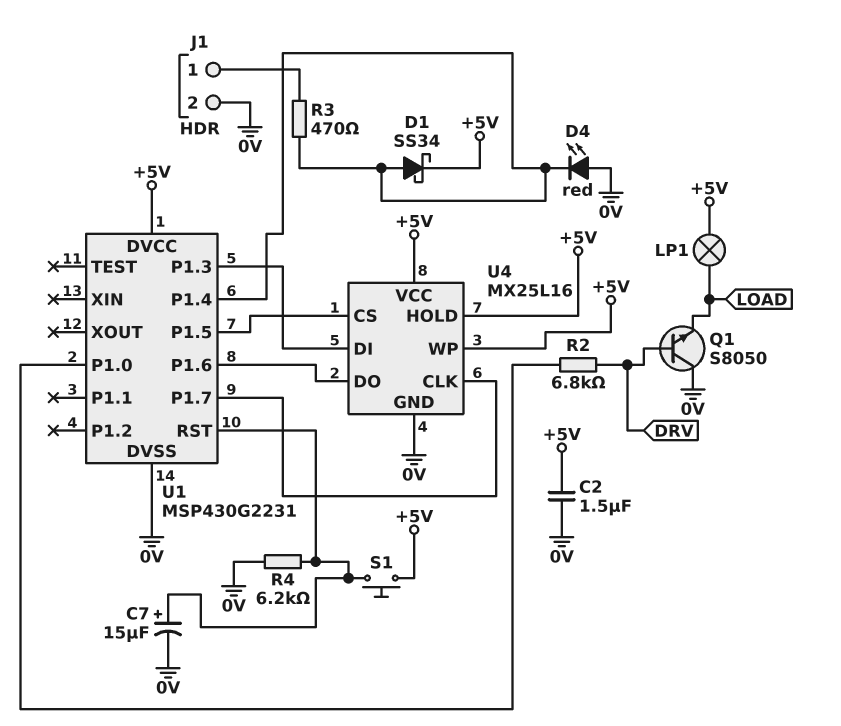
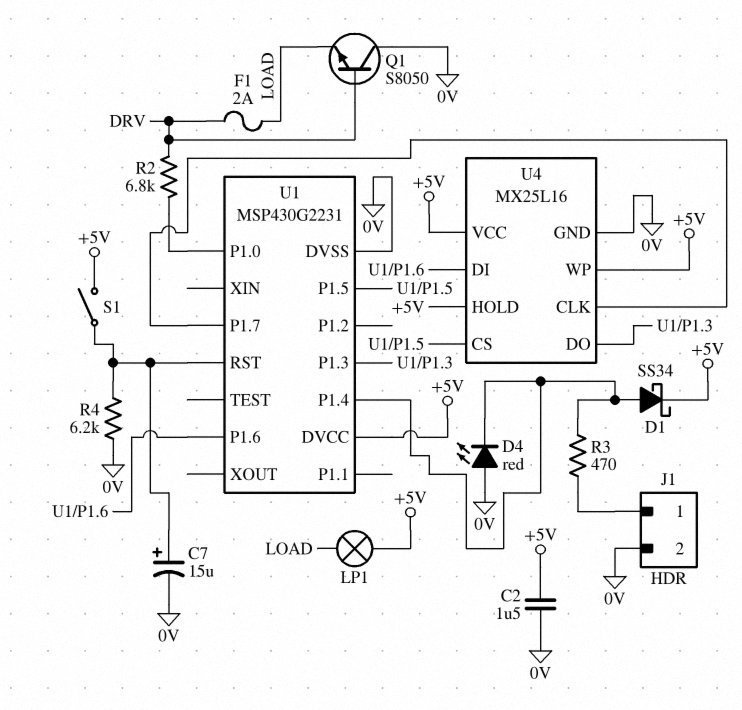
F1: none -> 2A (DRV, LOAD)
S1: button (+5V, U1/RST) -> switch (+5V, U1/RST)
U4 pin DI: U1/P1.3 -> U1/P1.6
U4 pin DO: U1/P1.6 -> U1/P1.3

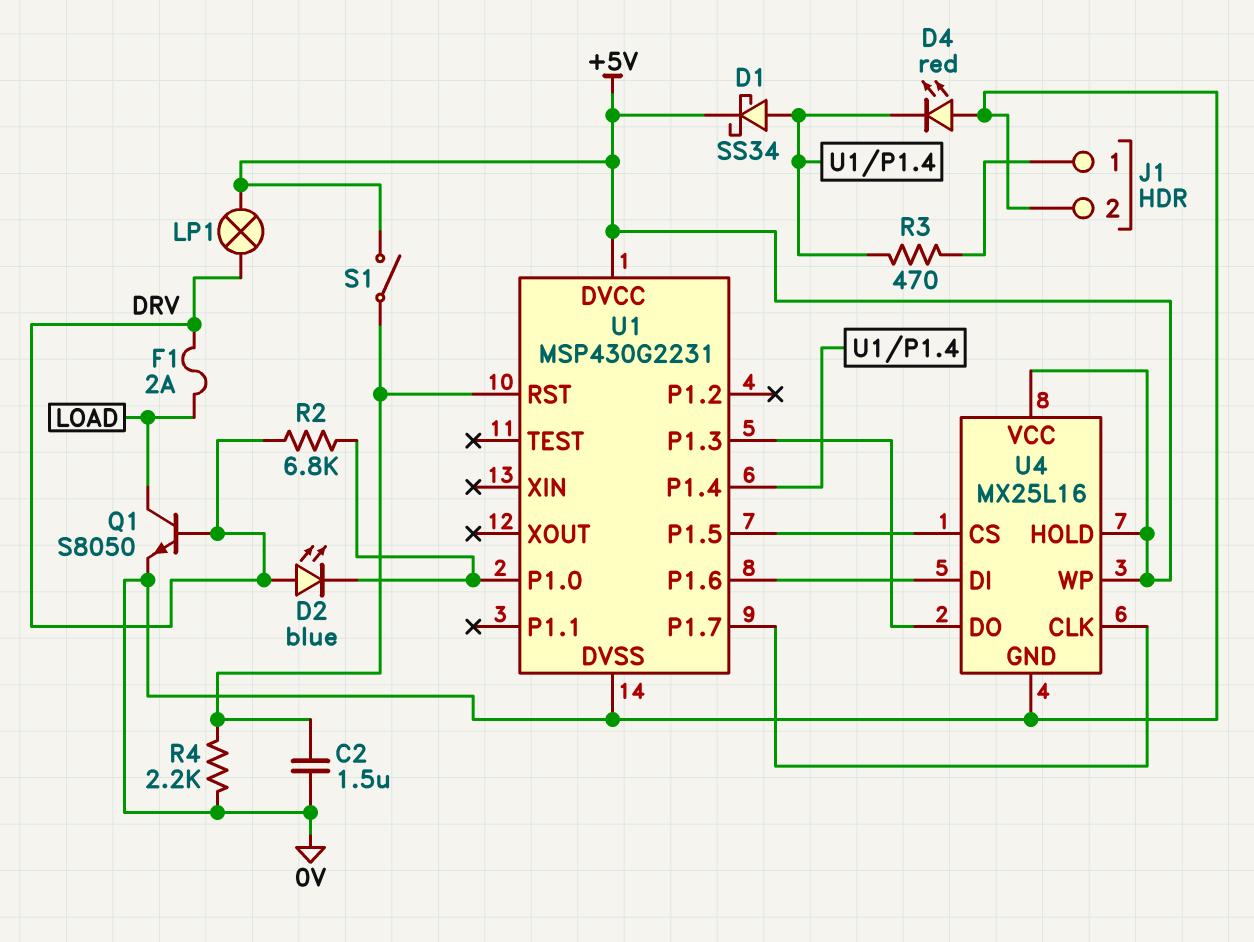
C2: 1.5uF (+5V, 0V) -> 1.5uF (0V, U1/RST)
C7: 15uF (plus U1/RST, minus 0V) -> none
D2: none -> LED blue (A DRV, K U1/P1.0)
LP1: lamp (+5V, LOAD) -> lamp (+5V, DRV)
Q1: NPN S8050 (B DRV, C 0V, E LOAD) -> NPN S8050 (B DRV, C LOAD, E 0V)
R4: 6.2k (0V, U1/RST) -> 2.2k (0V, U1/RST)

